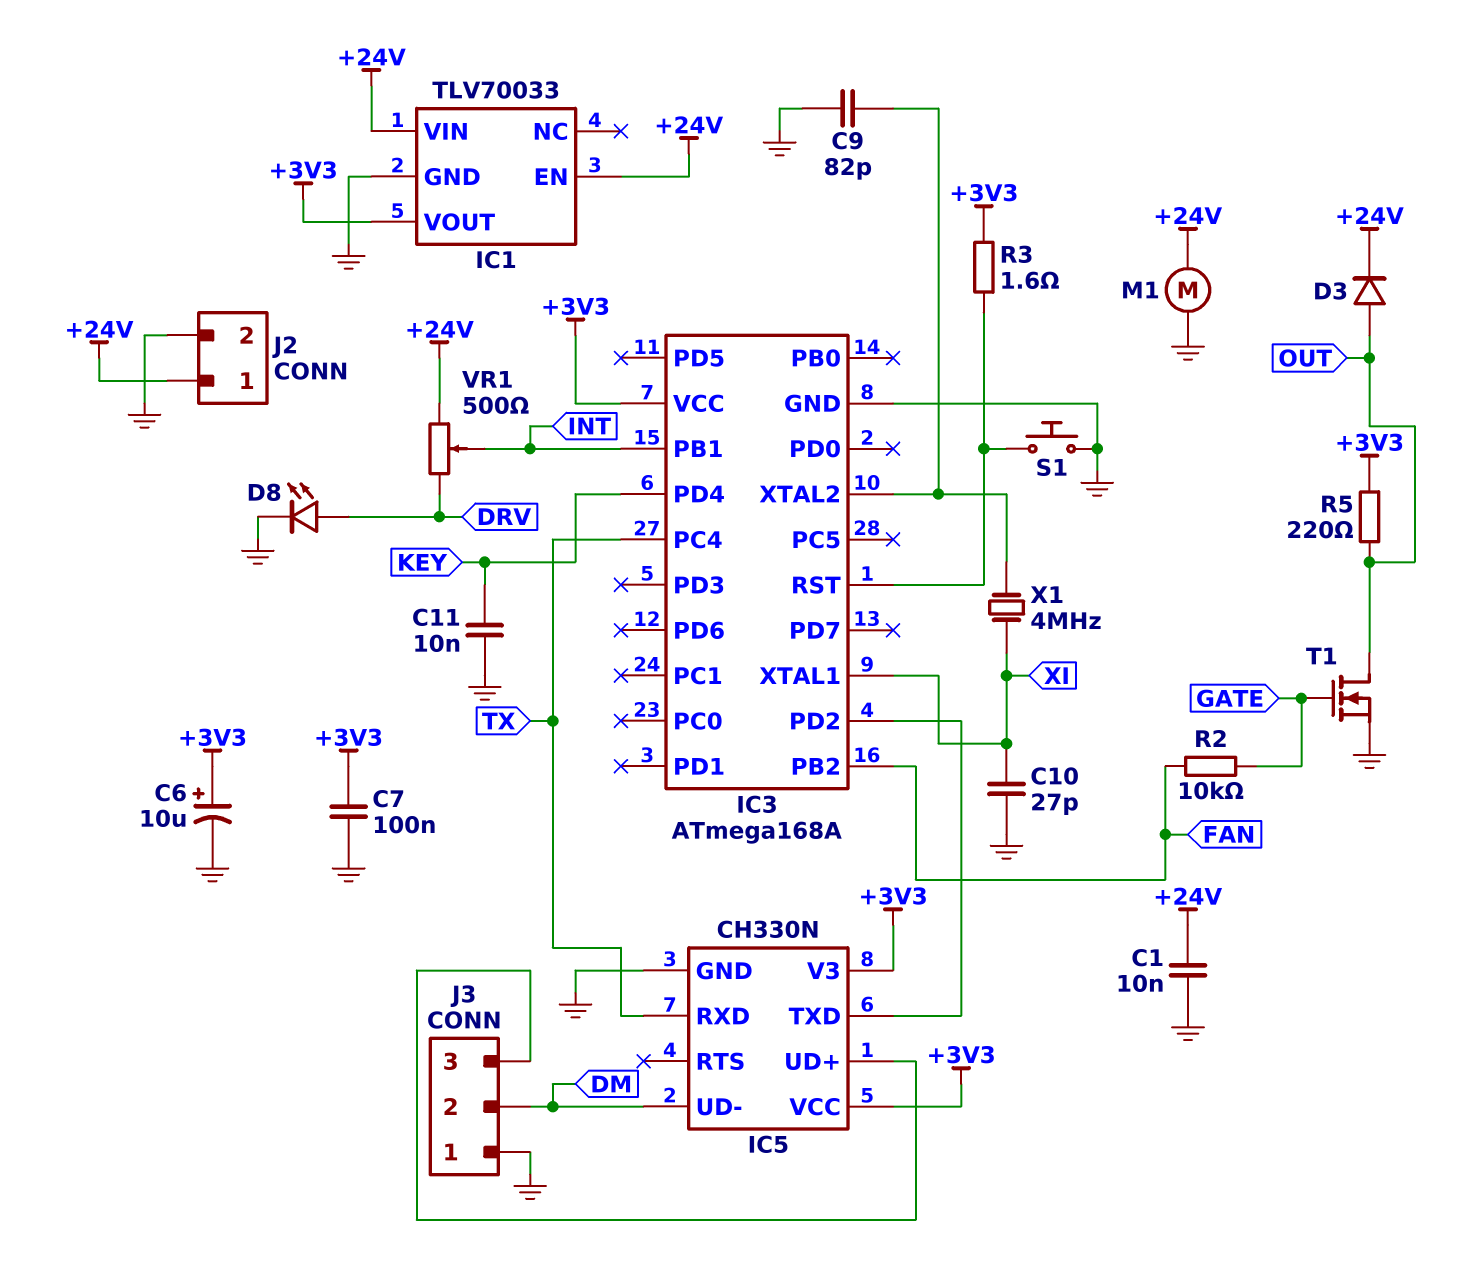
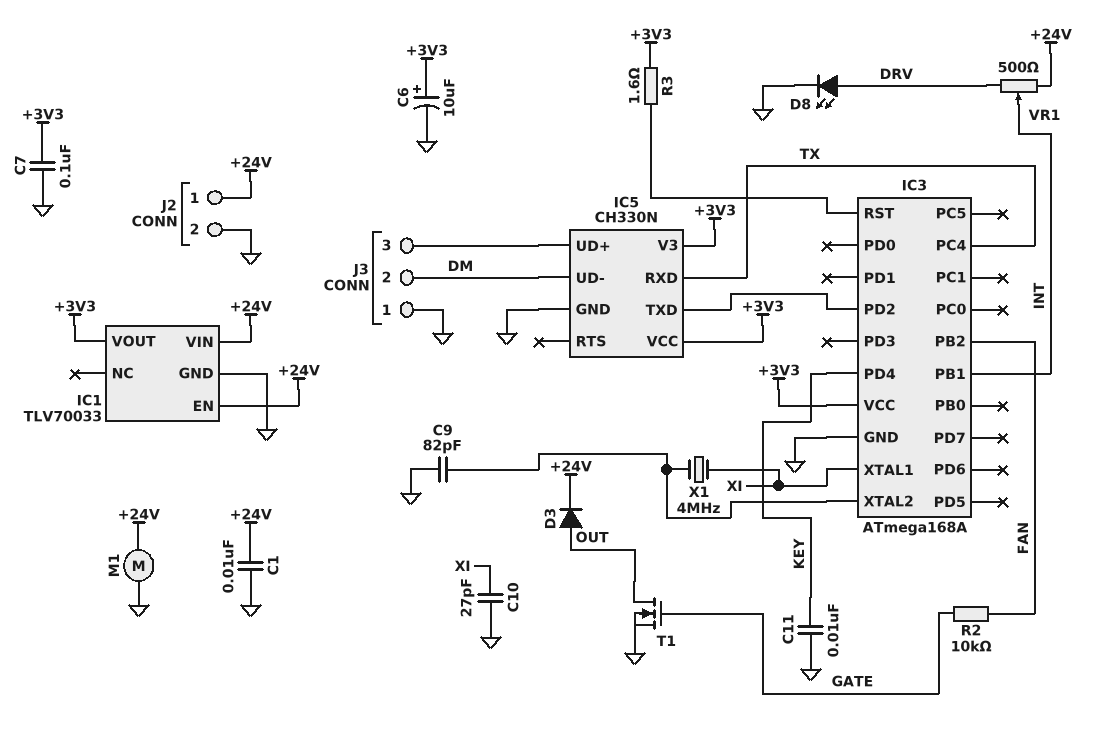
R5: 220 (+3V3, OUT) -> none
S1: button (GND, IC3/RST) -> none

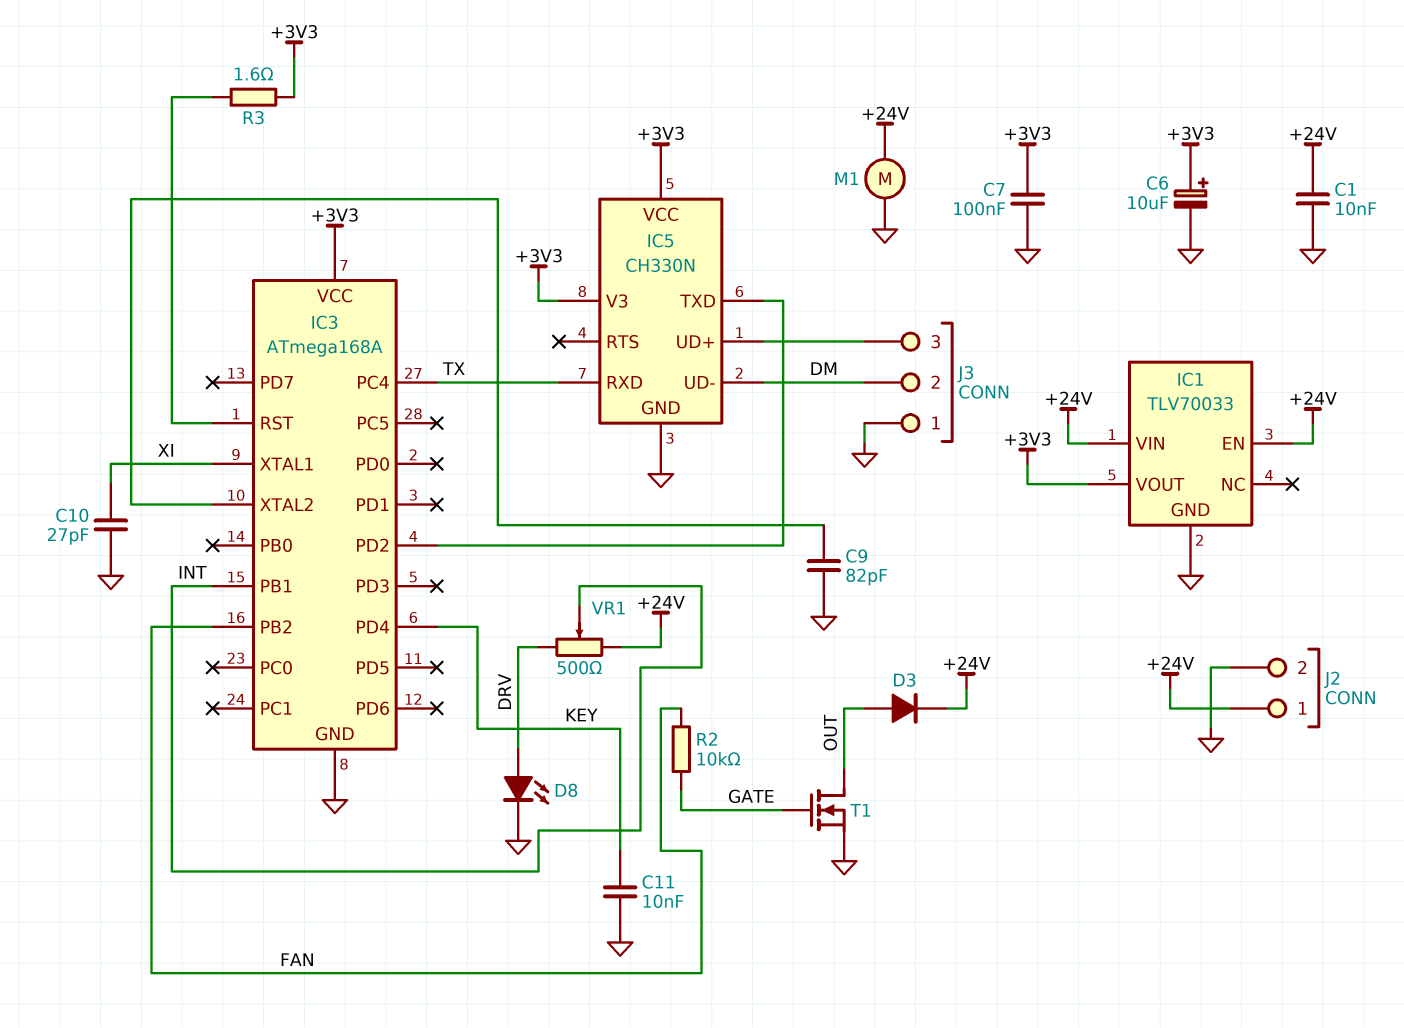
X1: 4MHz (IC3/XTAL2, XI) -> none

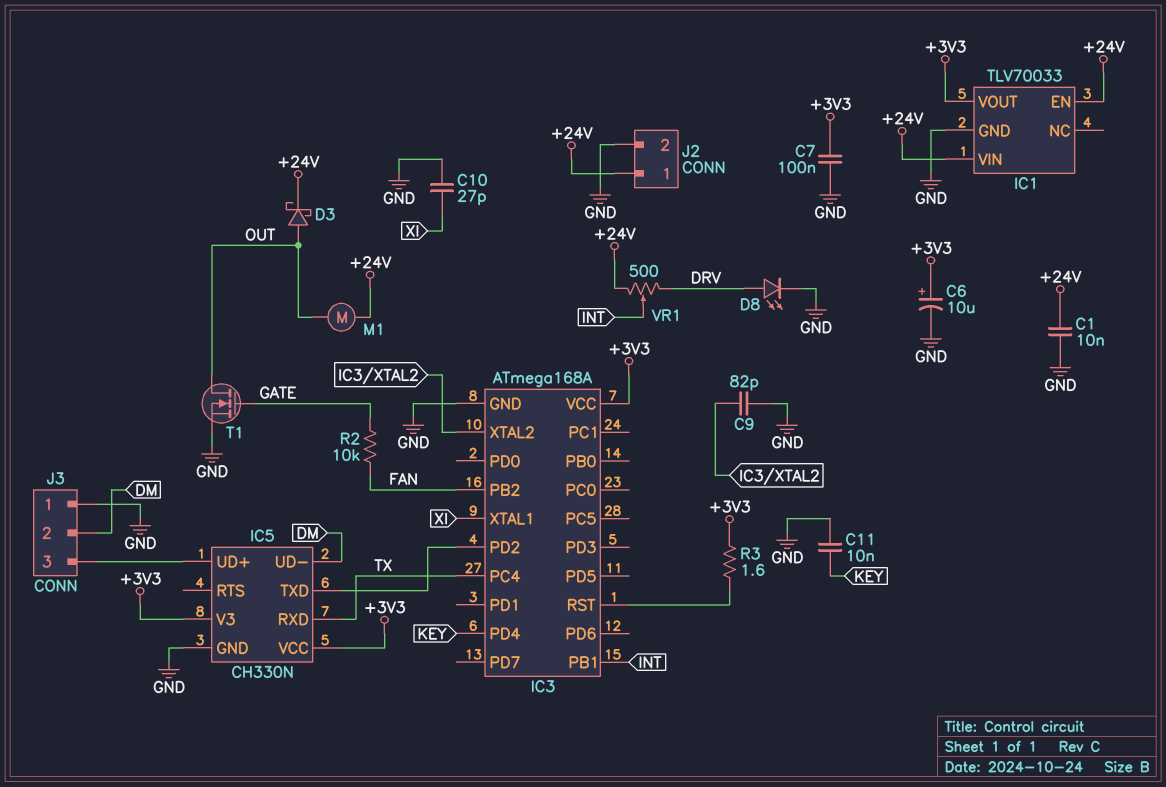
D3: diode (A OUT, K +24V) -> schottky (A OUT, K +24V)
M1: motor (+24V, GND) -> motor (+24V, OUT)

